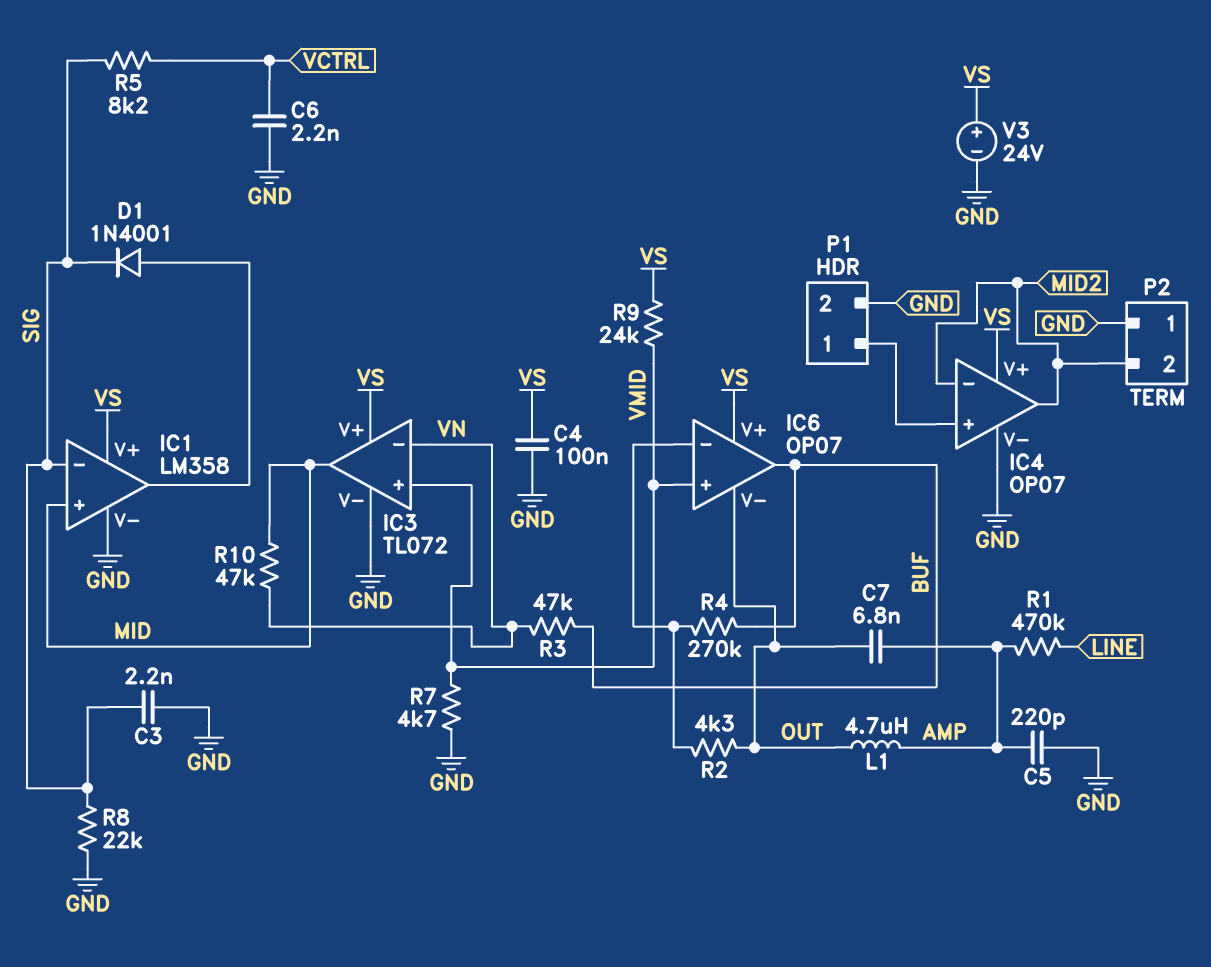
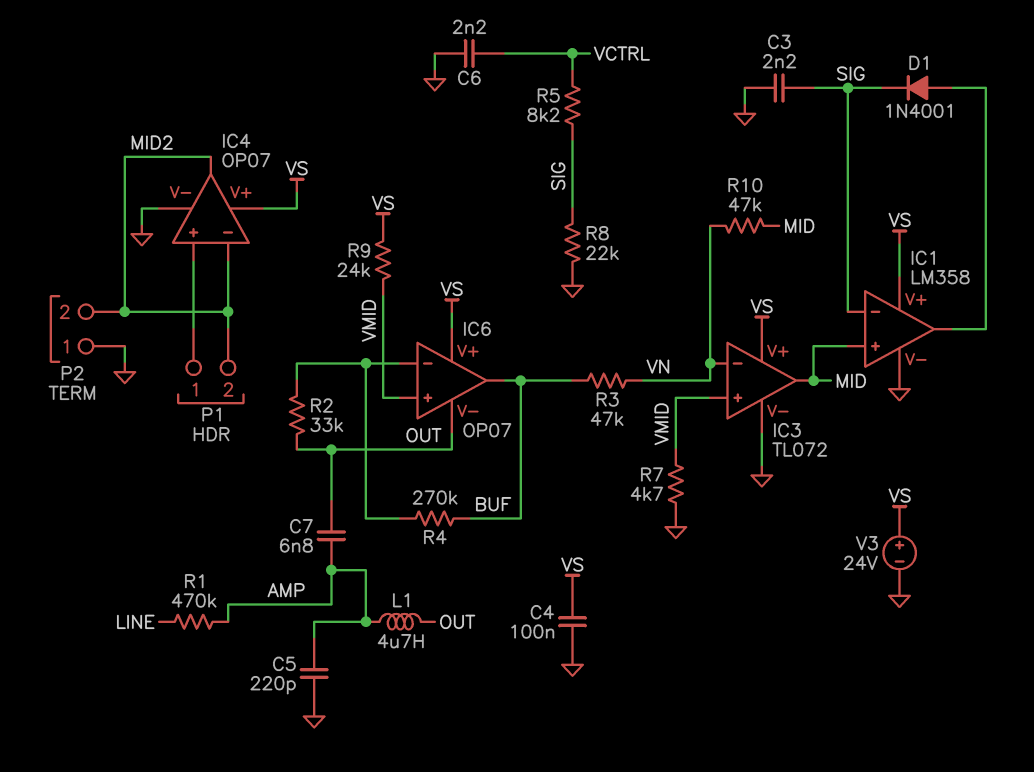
P1 pin 2: GND -> MID2
R2: 4.3k (IC6/in-, OUT) -> 33k (IC6/in-, OUT)

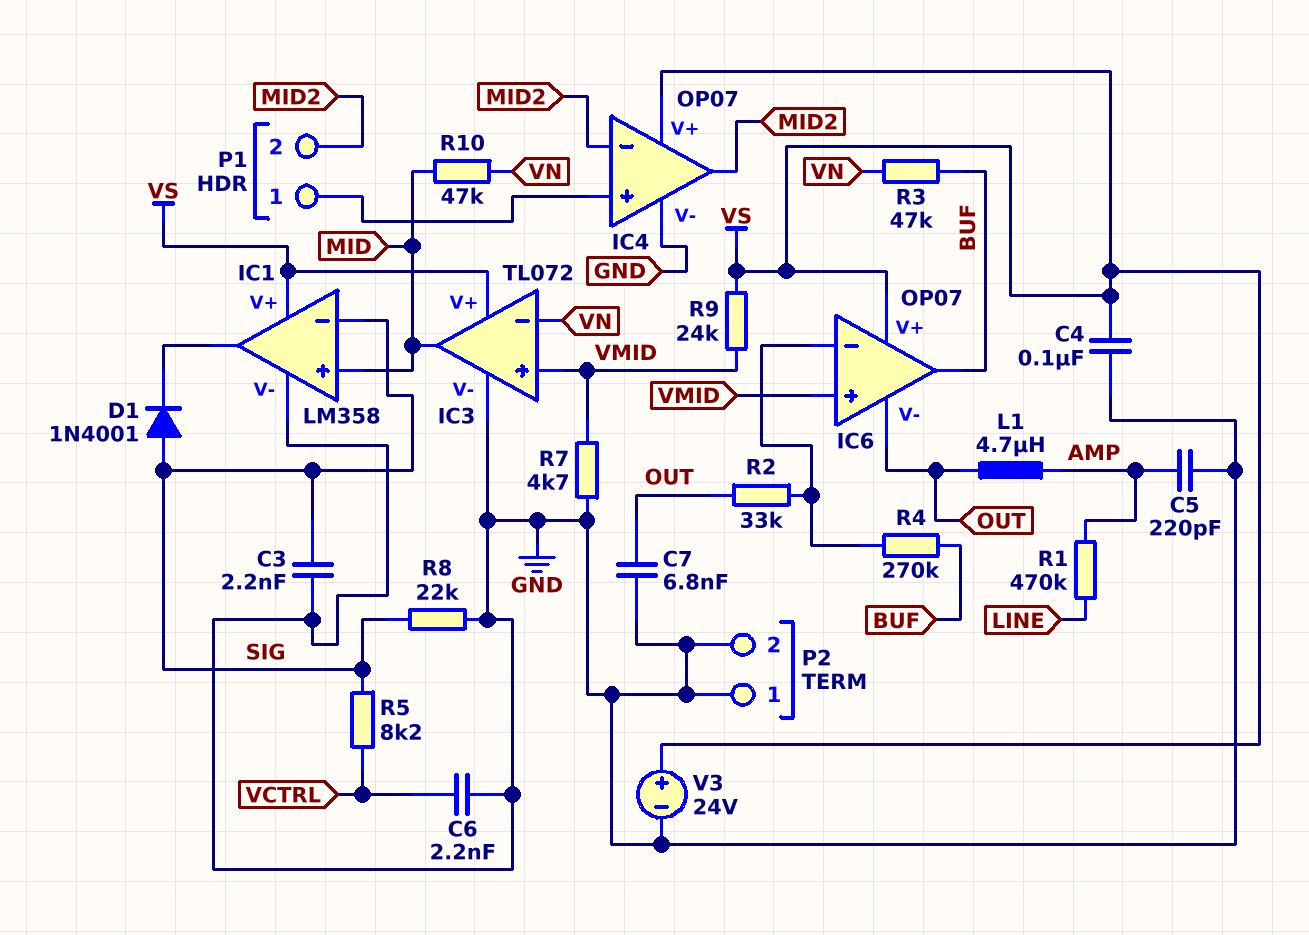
C7: 6.8nF (AMP, OUT) -> 6.8nF (GND, OUT)
D1: diode 1N4001 (A IC1/out, K SIG) -> diode 1N4001 (A SIG, K IC1/out)
P2 pin 2: MID2 -> GND

